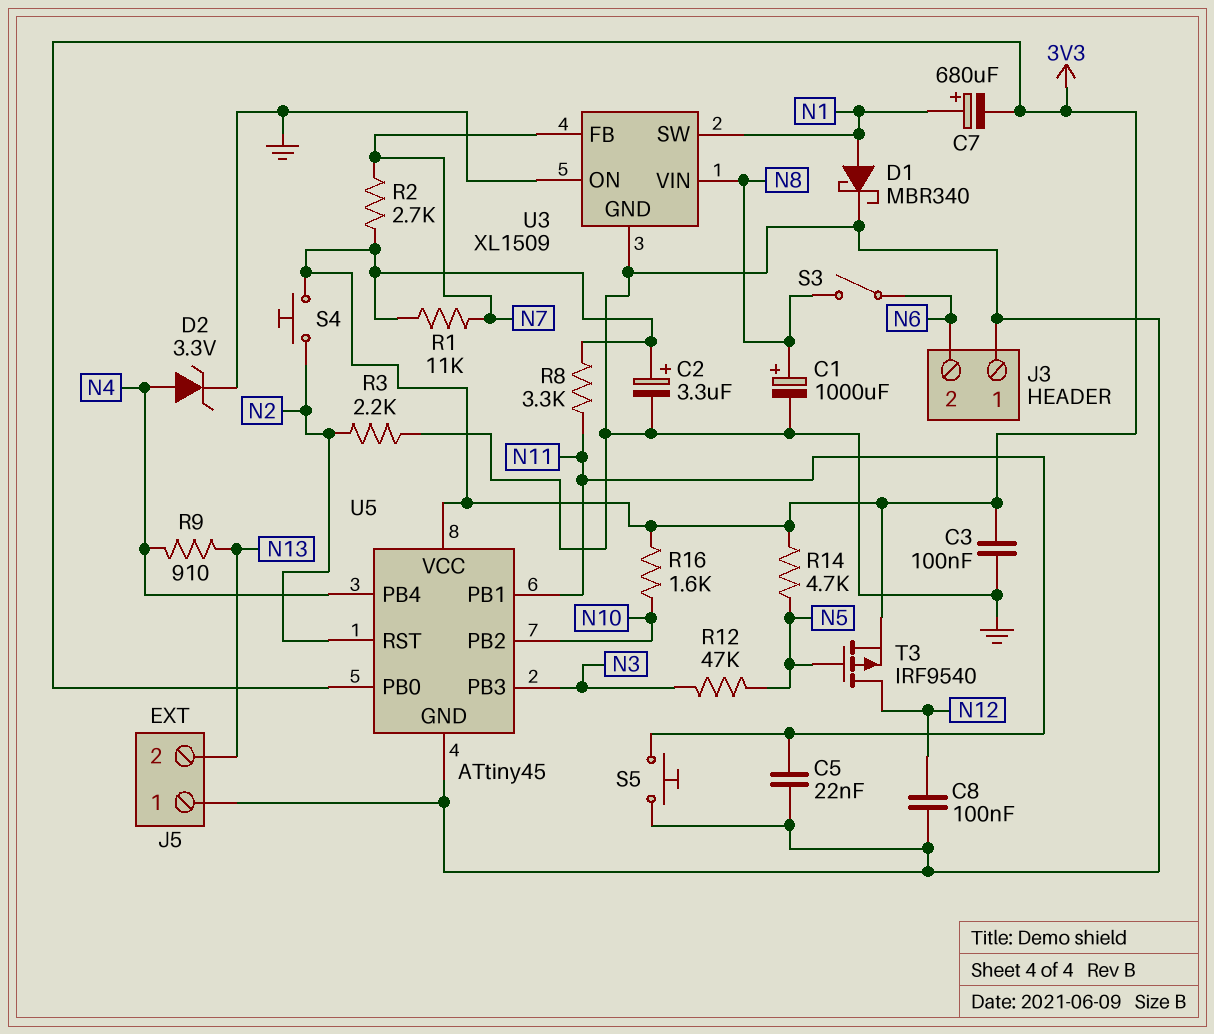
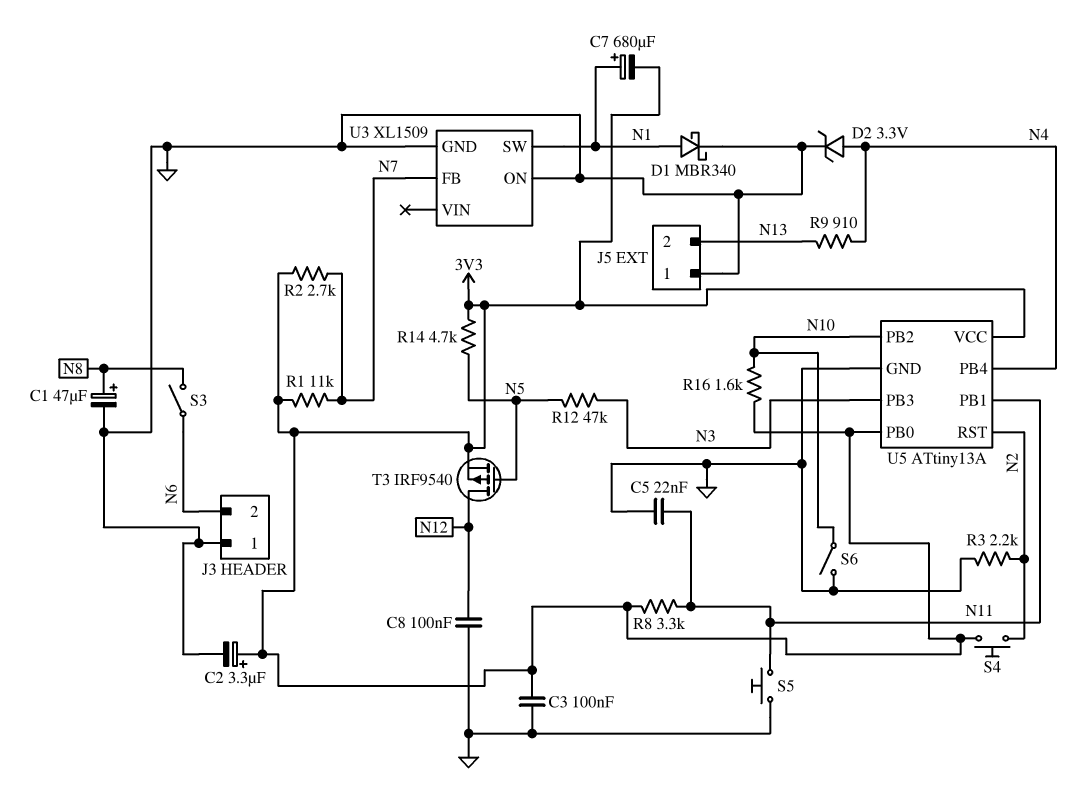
C1: 1000uF (plus N8, minus GND) -> 47uF (plus N8, minus GND)
S6: none -> switch (GND, N10)
U3 pin VIN: N8 -> none
U5: ATtiny45 -> ATtiny13A

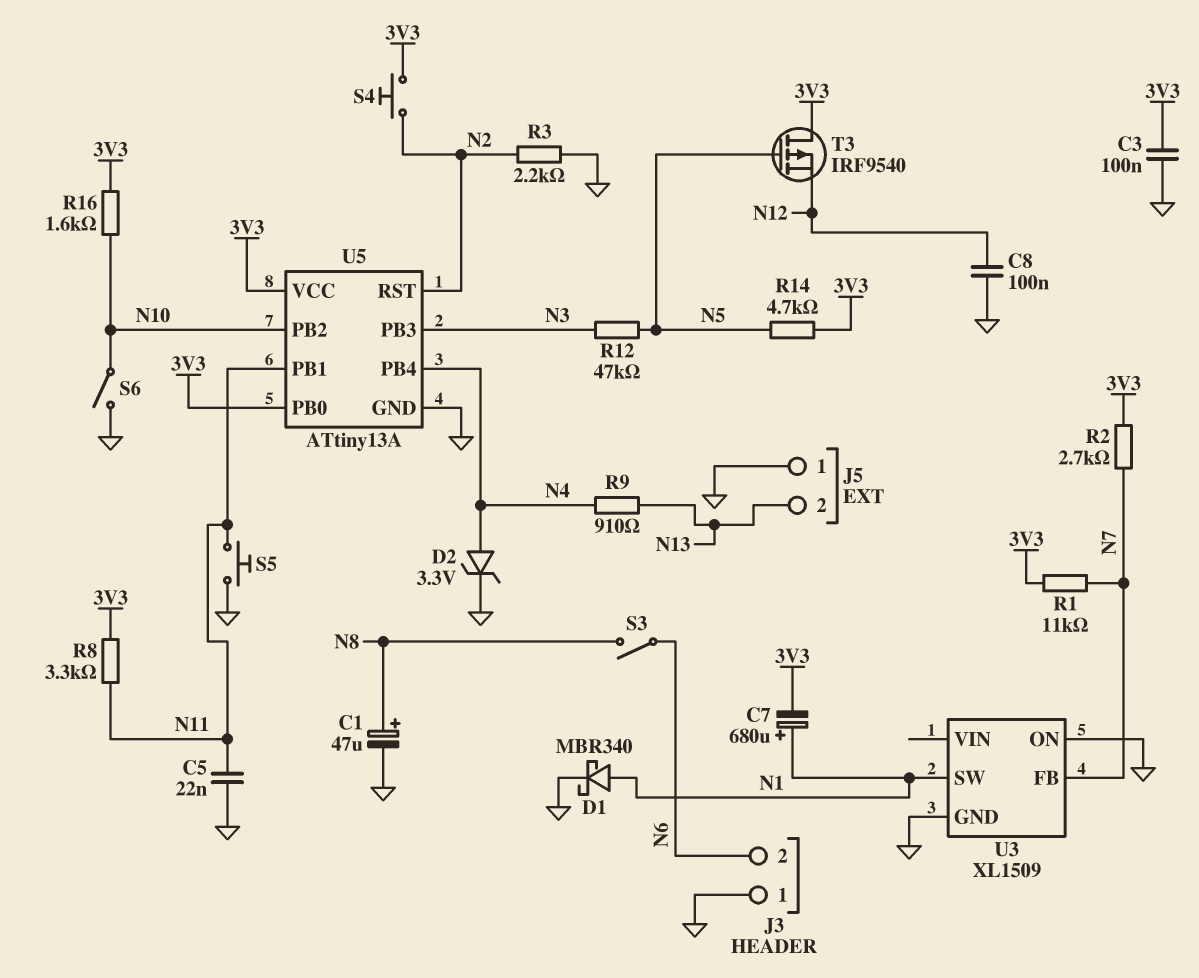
C2: 3.3uF (plus 3V3, minus GND) -> none
T3: PMOS IRF9540 (G N5, D N12, S 3V3) -> PMOS IRF9540 (G N5, D 3V3, S N12)

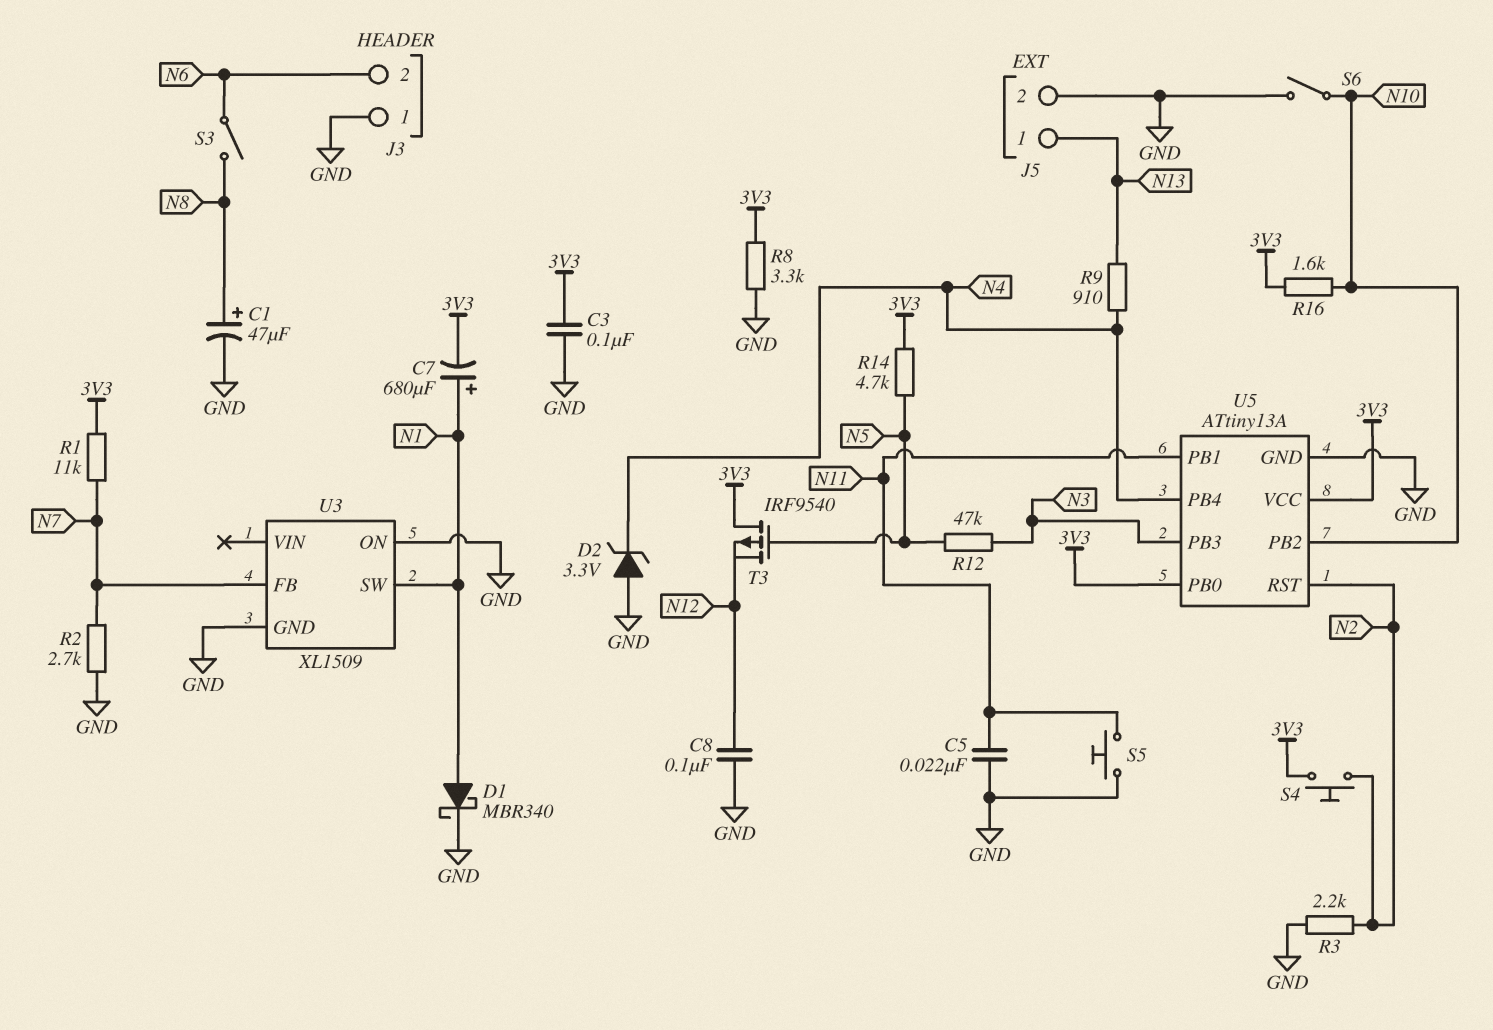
D2: zener 3.3V (A N4, K GND) -> zener 3.3V (A GND, K N4)
J5 pin 1: GND -> N13
J5 pin 2: N13 -> GND
R2: 2.7k (3V3, N7) -> 2.7k (GND, N7)
R8: 3.3k (3V3, N11) -> 3.3k (3V3, GND)

